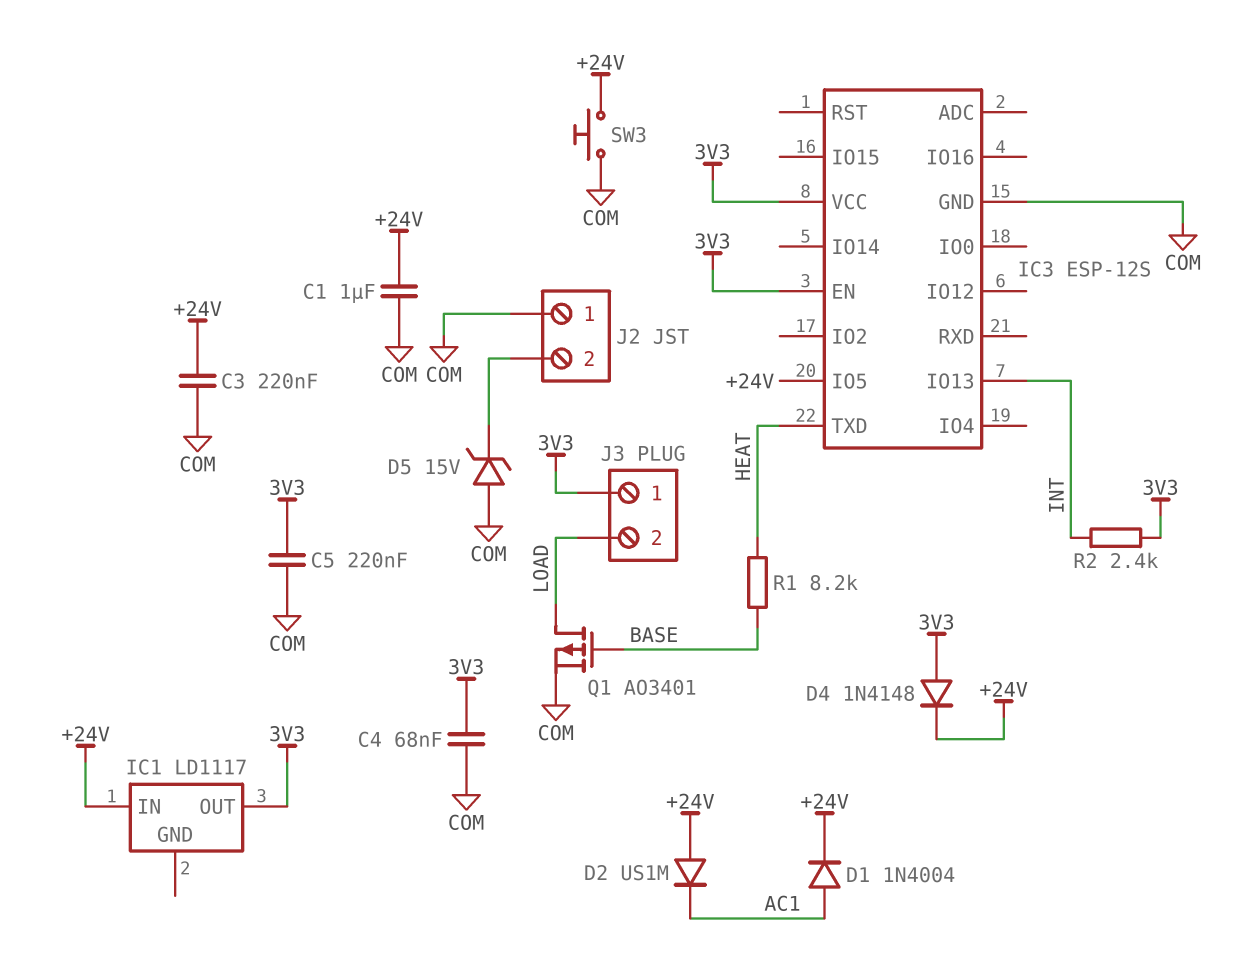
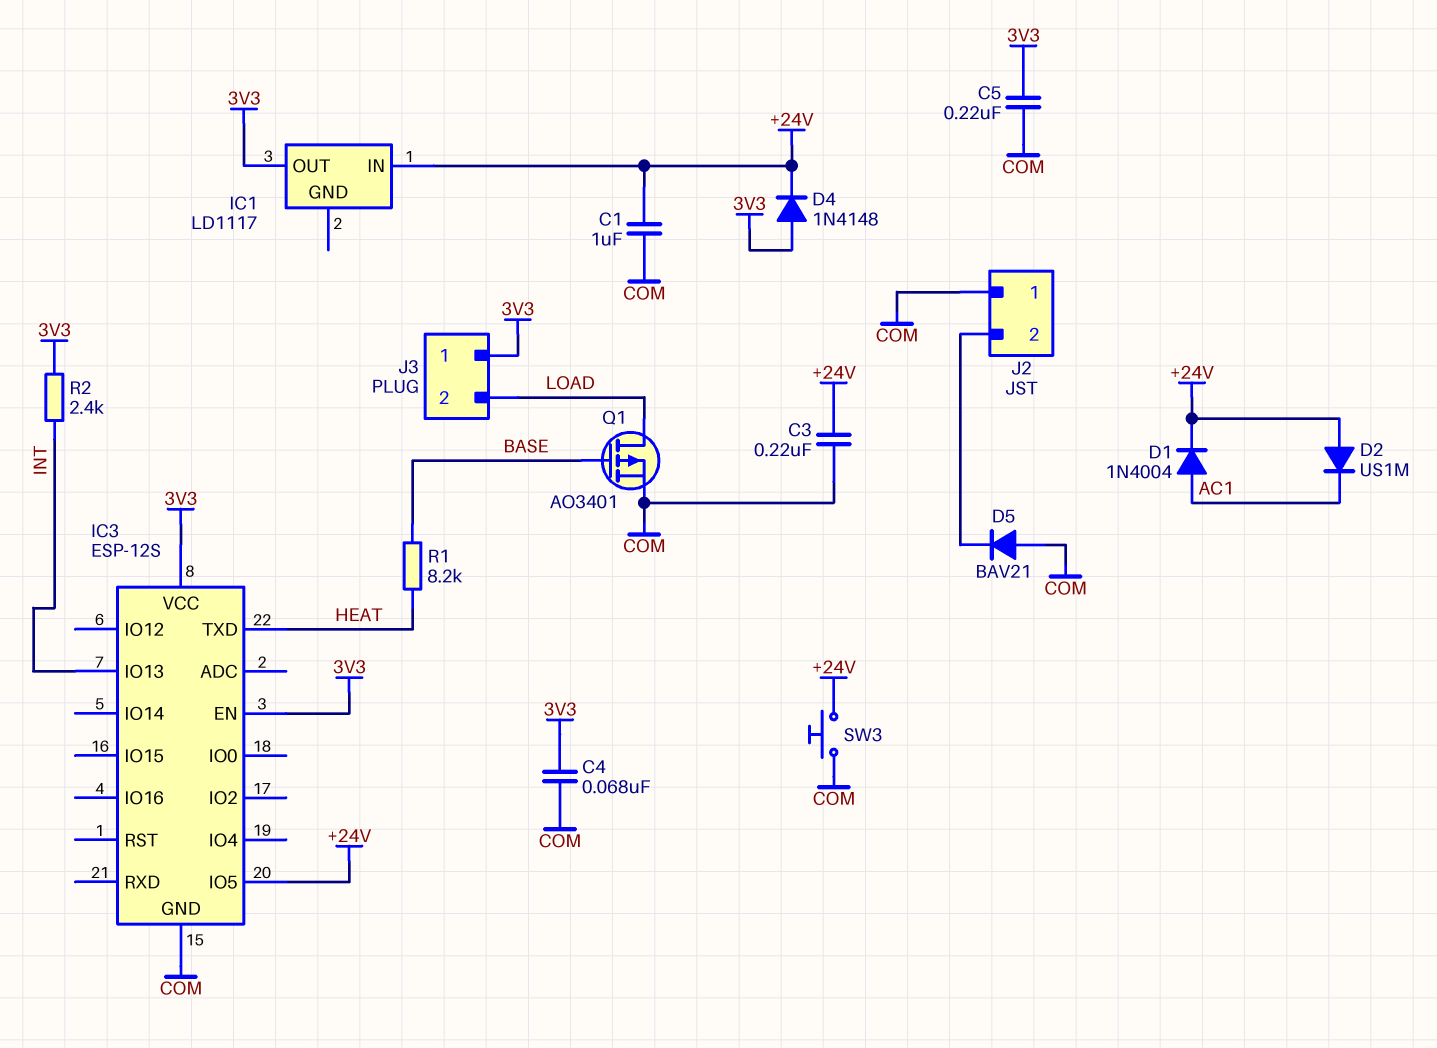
D5: zener 15V (A COM, K J2/2) -> diode BAV21 (A COM, K J2/2)

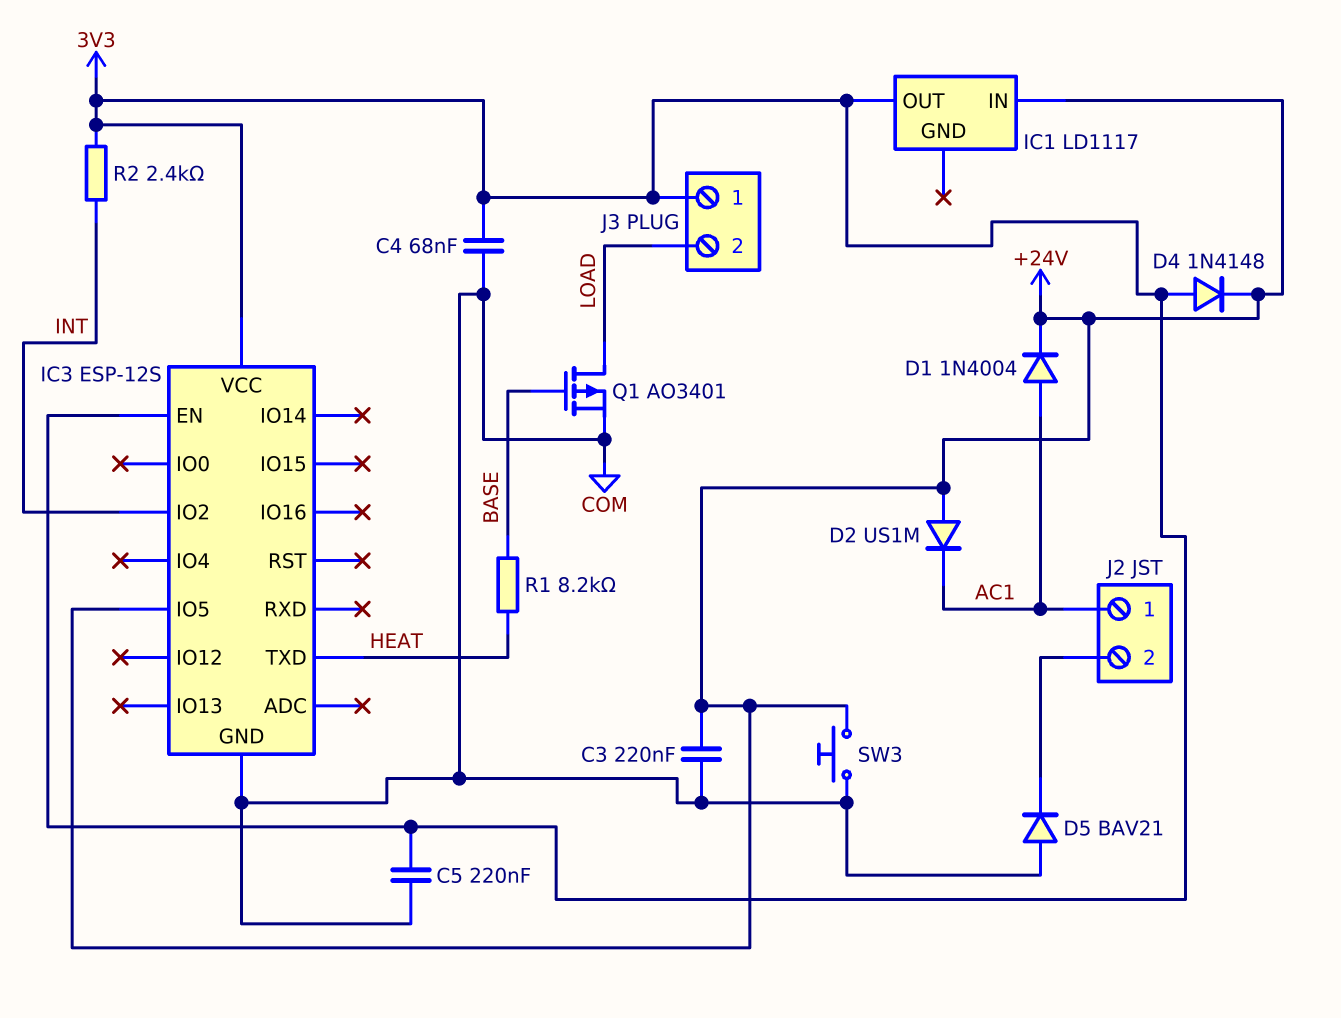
C1: 1uF (+24V, COM) -> none
IC3 pin IO2: none -> INT
IC3 pin IO13: INT -> none
J2 pin 1: COM -> AC1

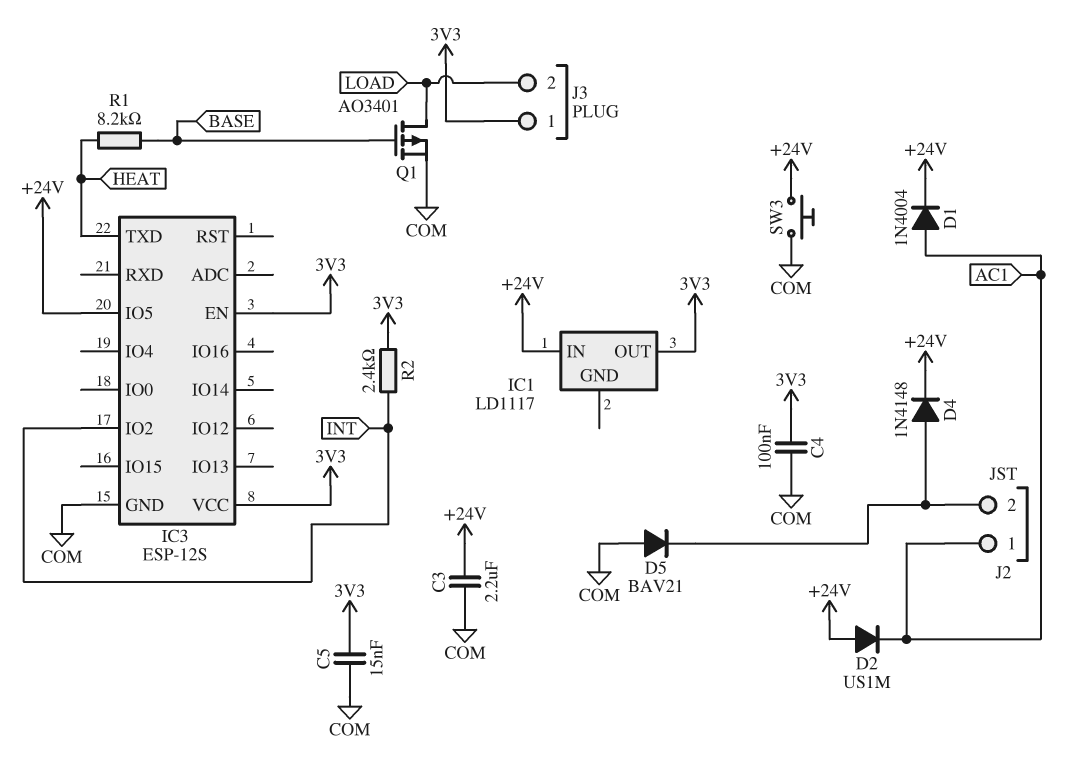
C3: 220nF (+24V, COM) -> 2.2uF (+24V, COM)
C4: 68nF (3V3, COM) -> 100nF (3V3, COM)
C5: 220nF (3V3, COM) -> 15nF (3V3, COM)
D4: diode 1N4148 (A 3V3, K +24V) -> diode 1N4148 (A J2/2, K +24V)

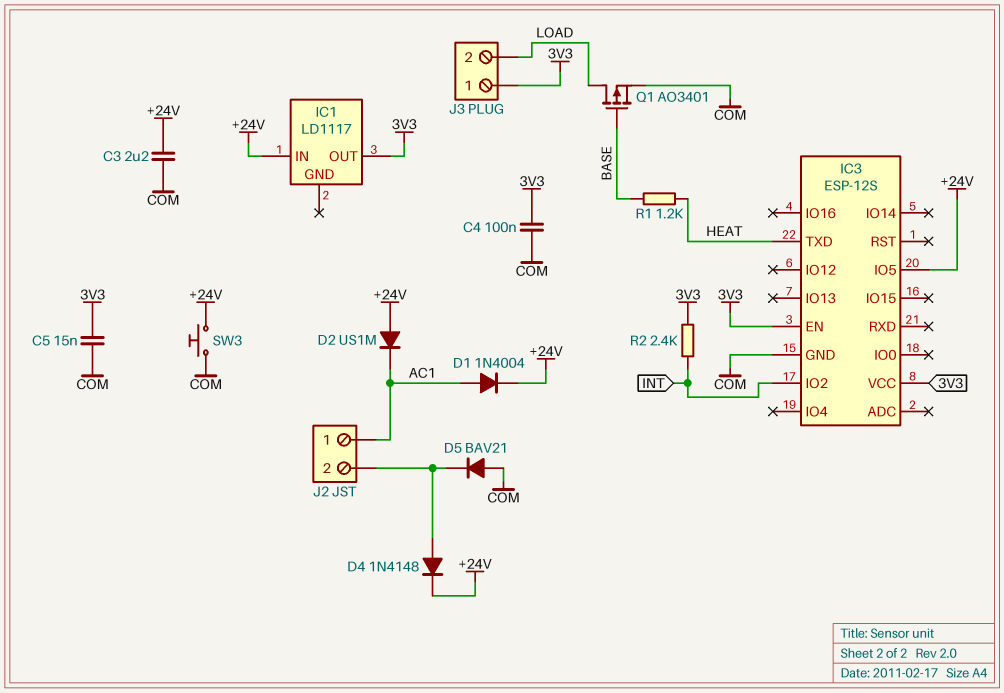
R1: 8.2k (BASE, HEAT) -> 1.2k (BASE, HEAT)

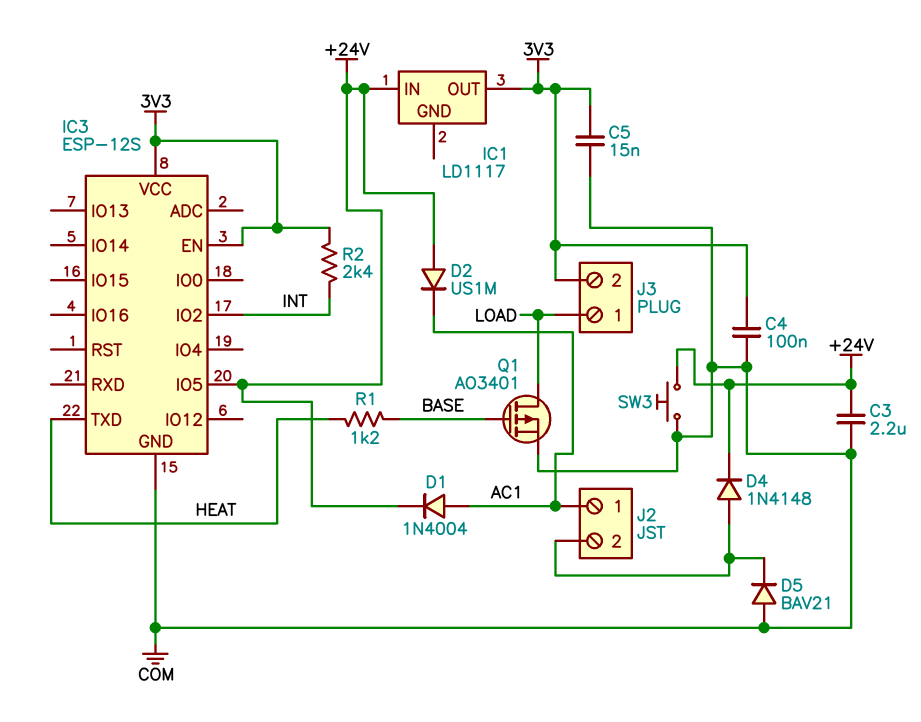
J3 pin 1: 3V3 -> LOAD
J3 pin 2: LOAD -> 3V3

